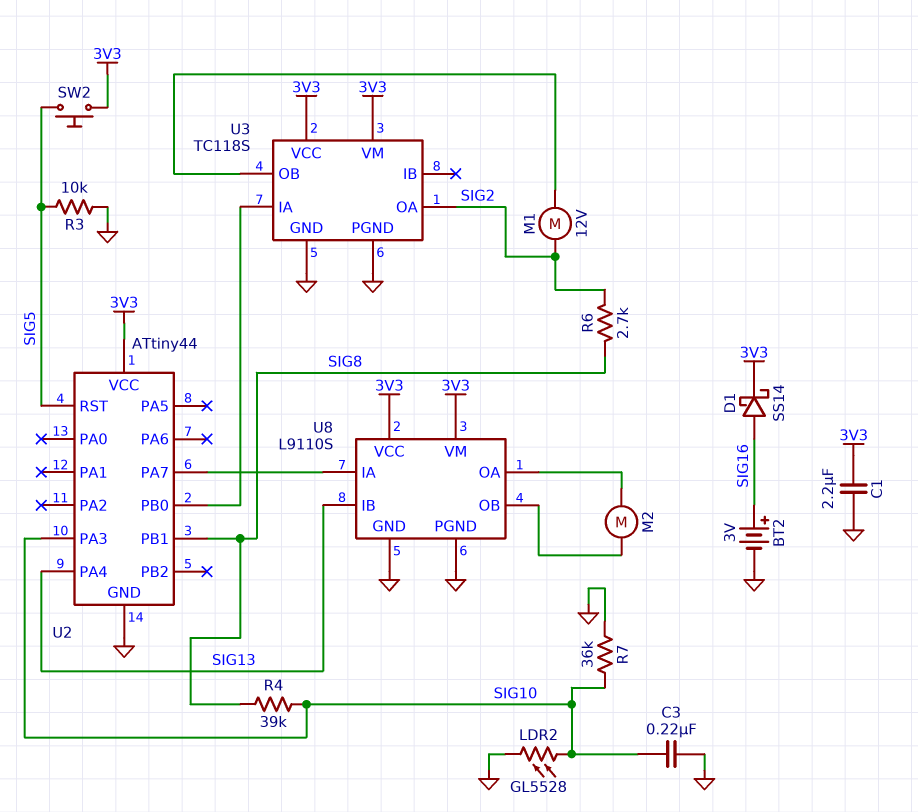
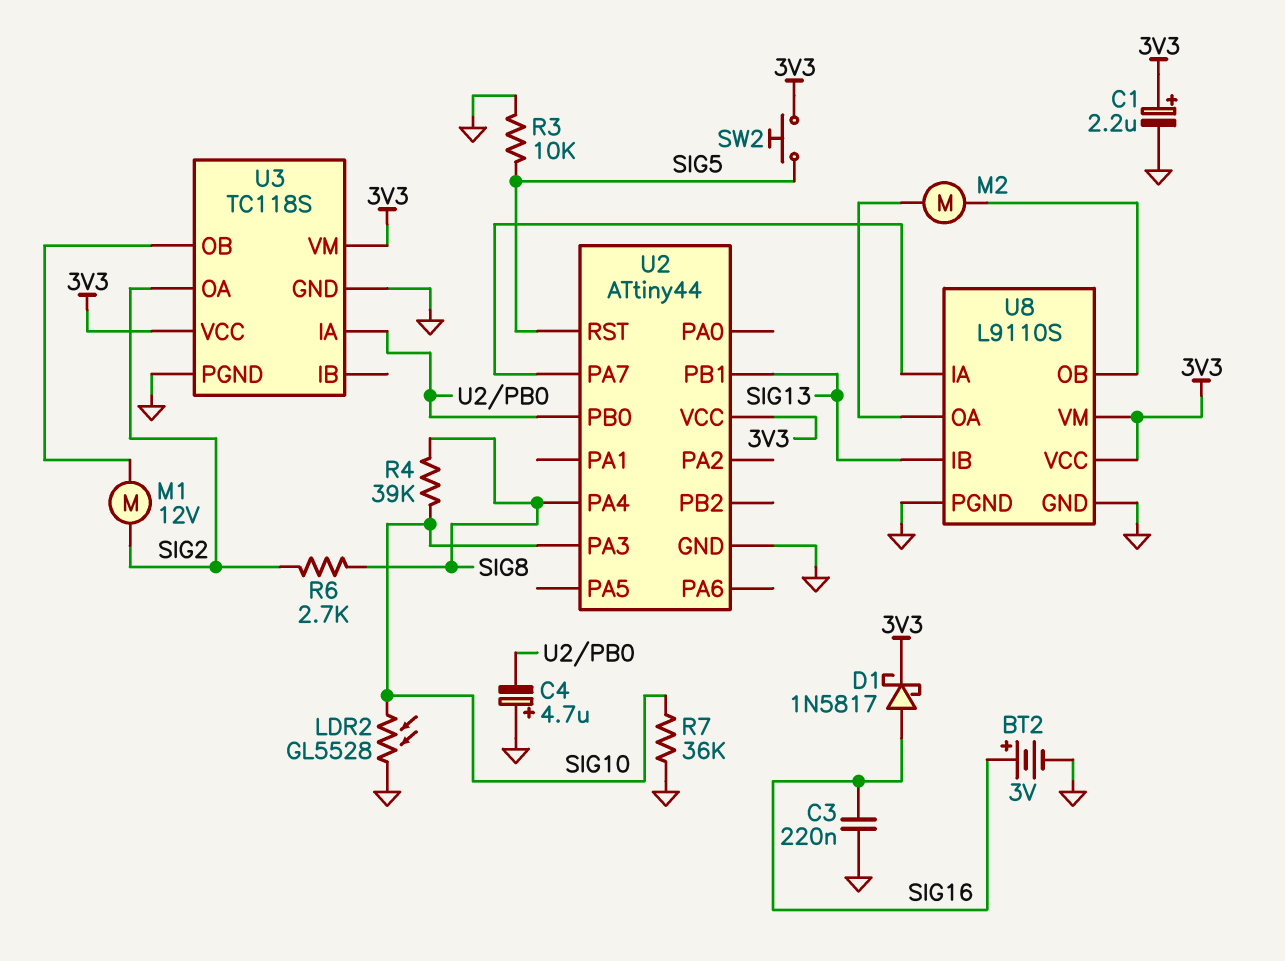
C1: 2.2uF (3V3, GND) -> 2.2uF (plus 3V3, minus GND)
C3: 220nF (GND, SIG10) -> 220nF (GND, SIG16)
C4: none -> 4.7uF (plus GND, minus U2/PB0)
D1: schottky SS14 (A SIG16, K 3V3) -> schottky 1N5817 (A SIG16, K 3V3)
U2 pin PA4: SIG13 -> SIG8
U2 pin PB1: SIG8 -> SIG13

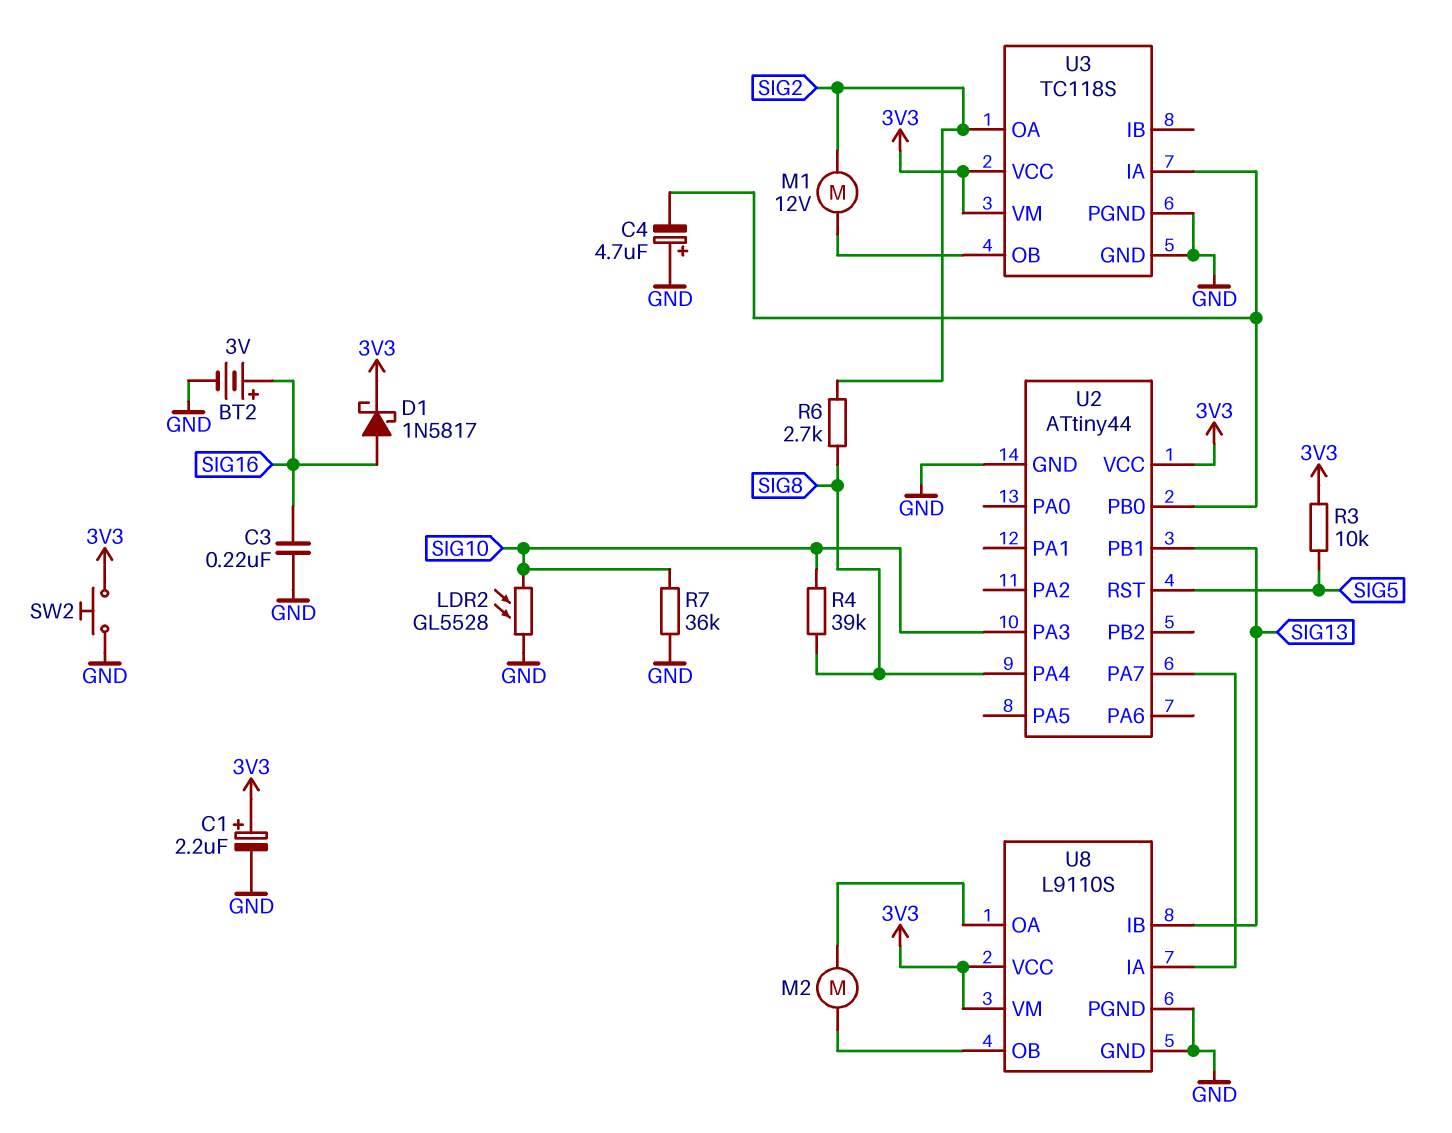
R3: 10k (GND, SIG5) -> 10k (3V3, SIG5)
SW2: button (3V3, SIG5) -> button (3V3, GND)

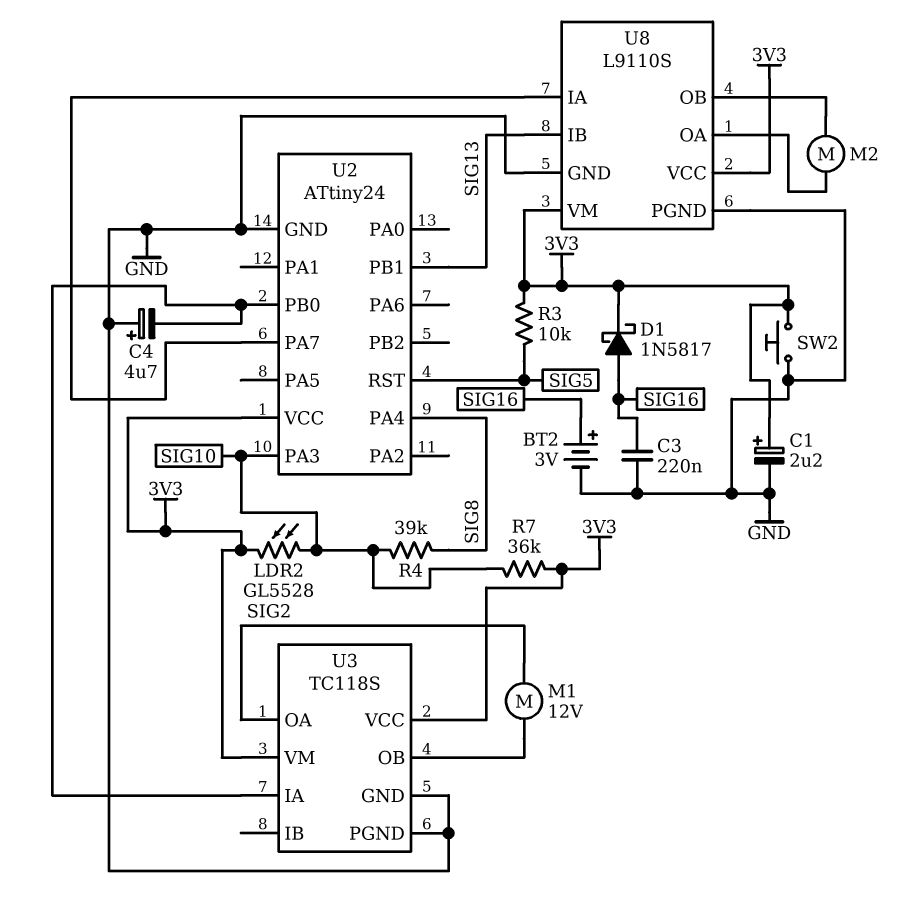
LDR2: GL5528 (GND, SIG10) -> GL5528 (3V3, SIG10)
R6: 2.7k (SIG2, SIG8) -> none
R7: 36k (GND, SIG10) -> 36k (3V3, SIG10)
U2: ATtiny44 -> ATtiny24

